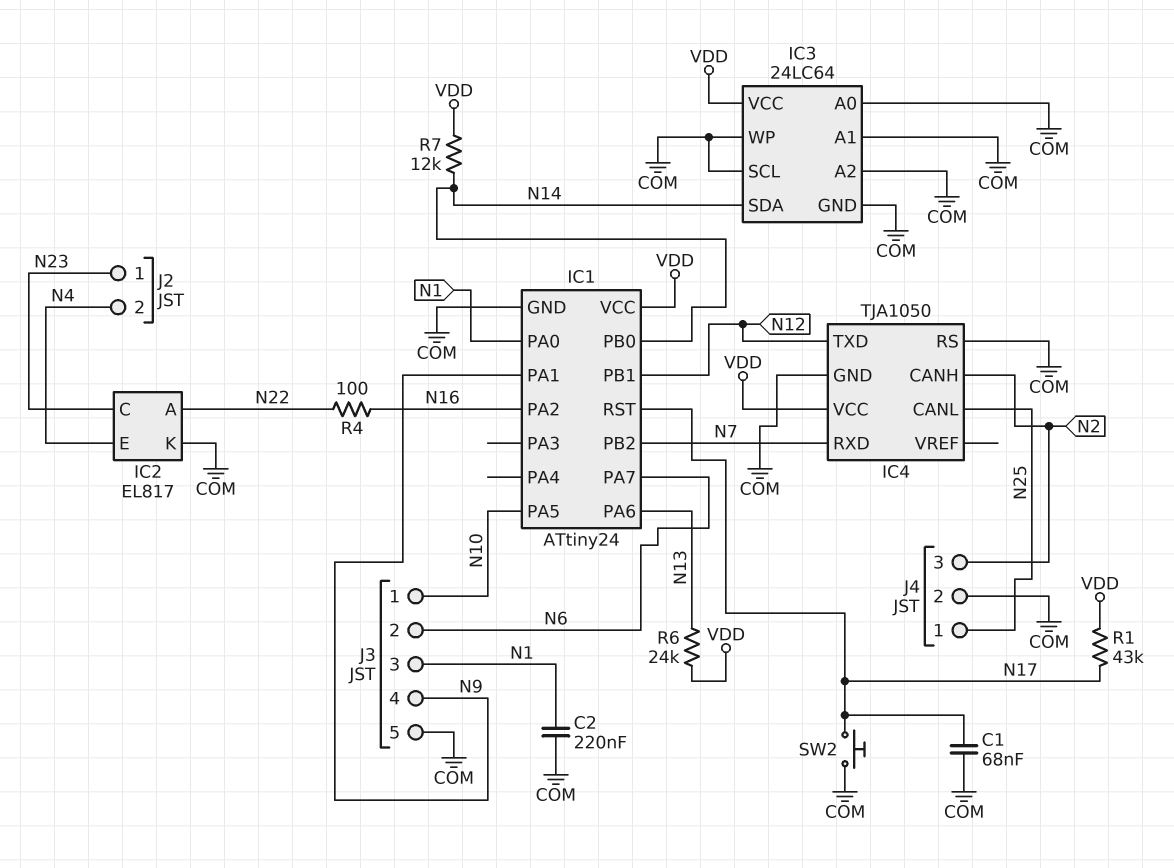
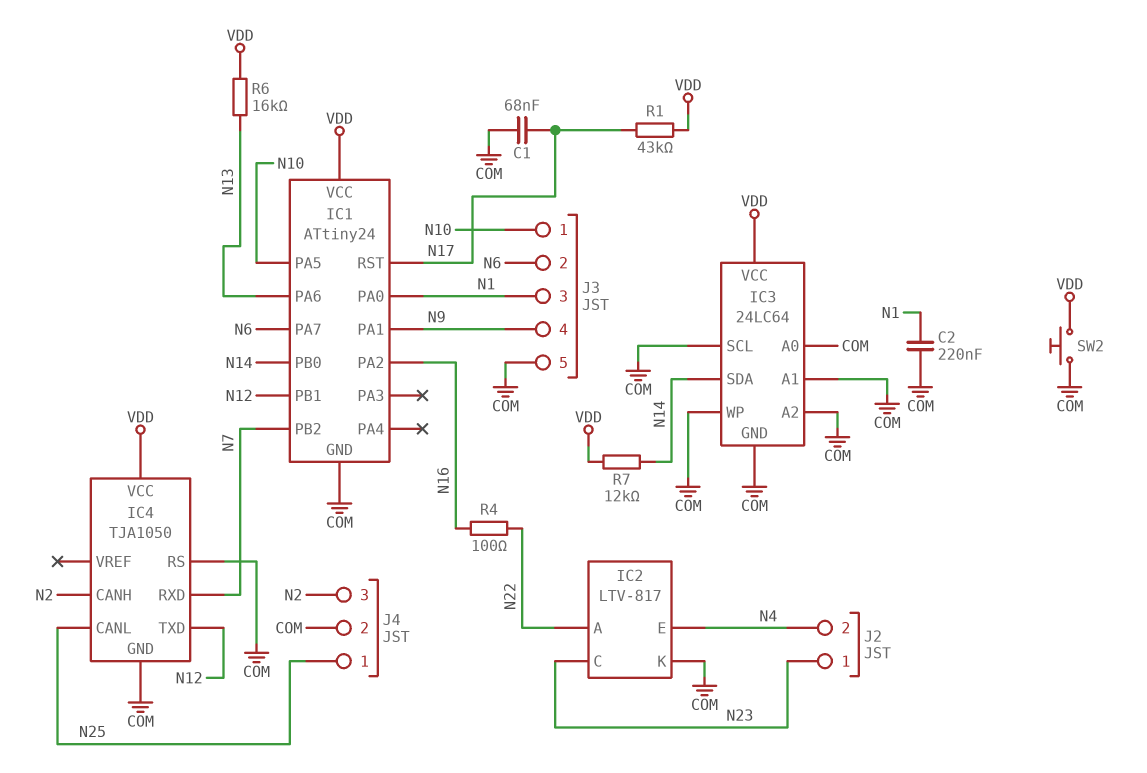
IC2: EL817 -> LTV-817
R6: 24k (N13, VDD) -> 16k (N13, VDD)
SW2: button (COM, N17) -> button (COM, VDD)

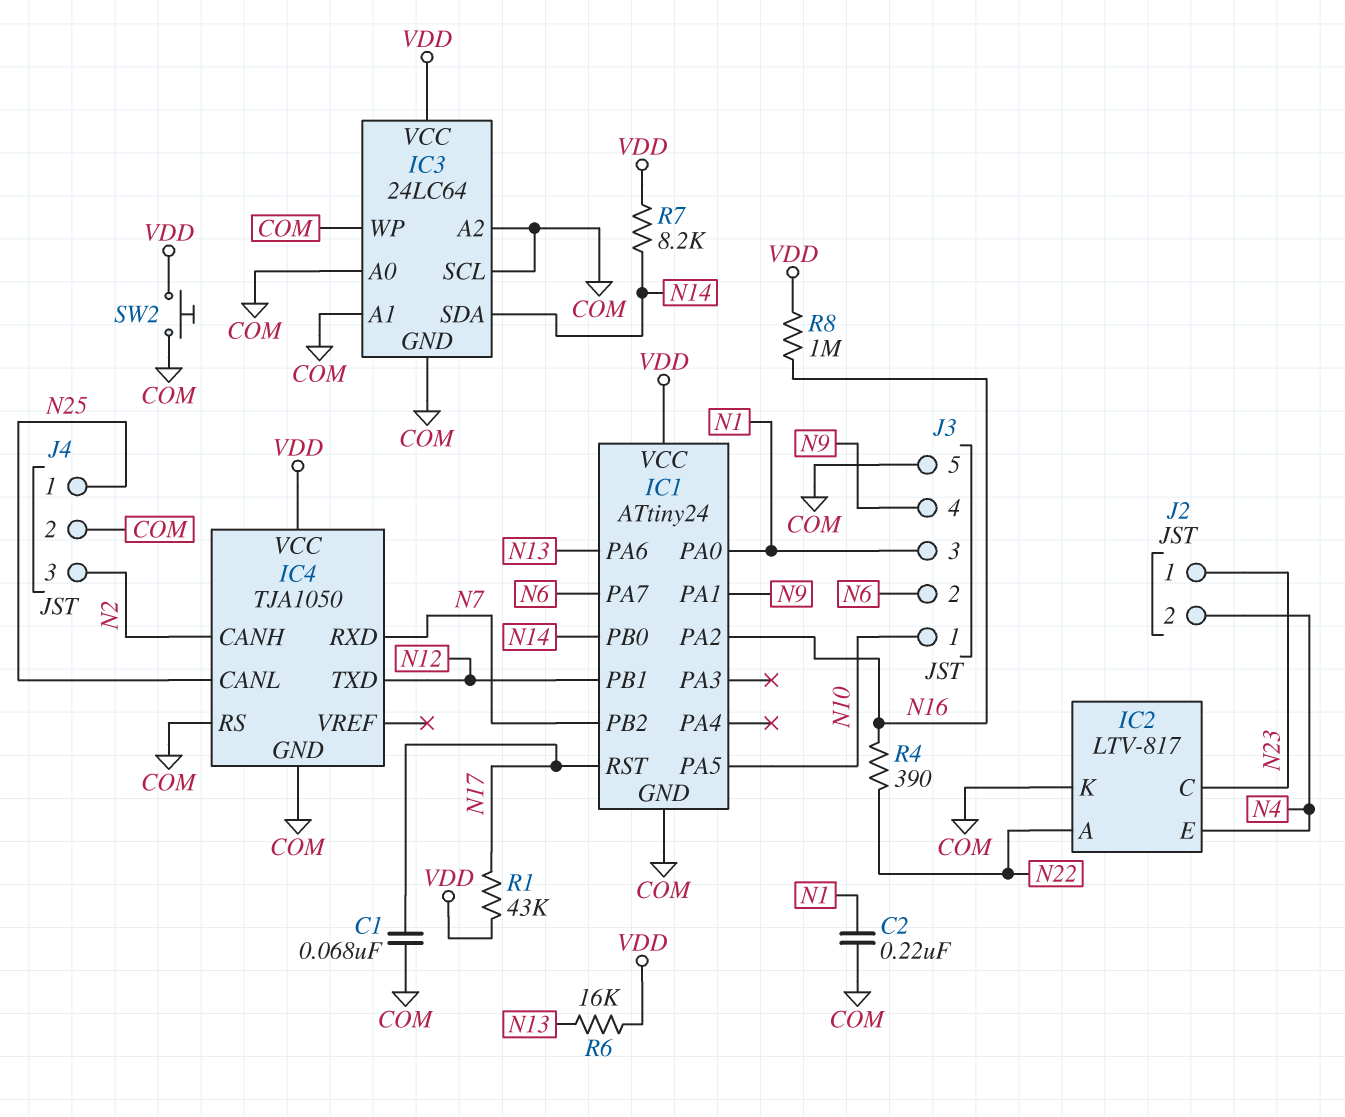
R4: 100 (N16, N22) -> 390 (N16, N22)
R7: 12k (N14, VDD) -> 8.2k (N14, VDD)
R8: none -> 1M (N16, VDD)

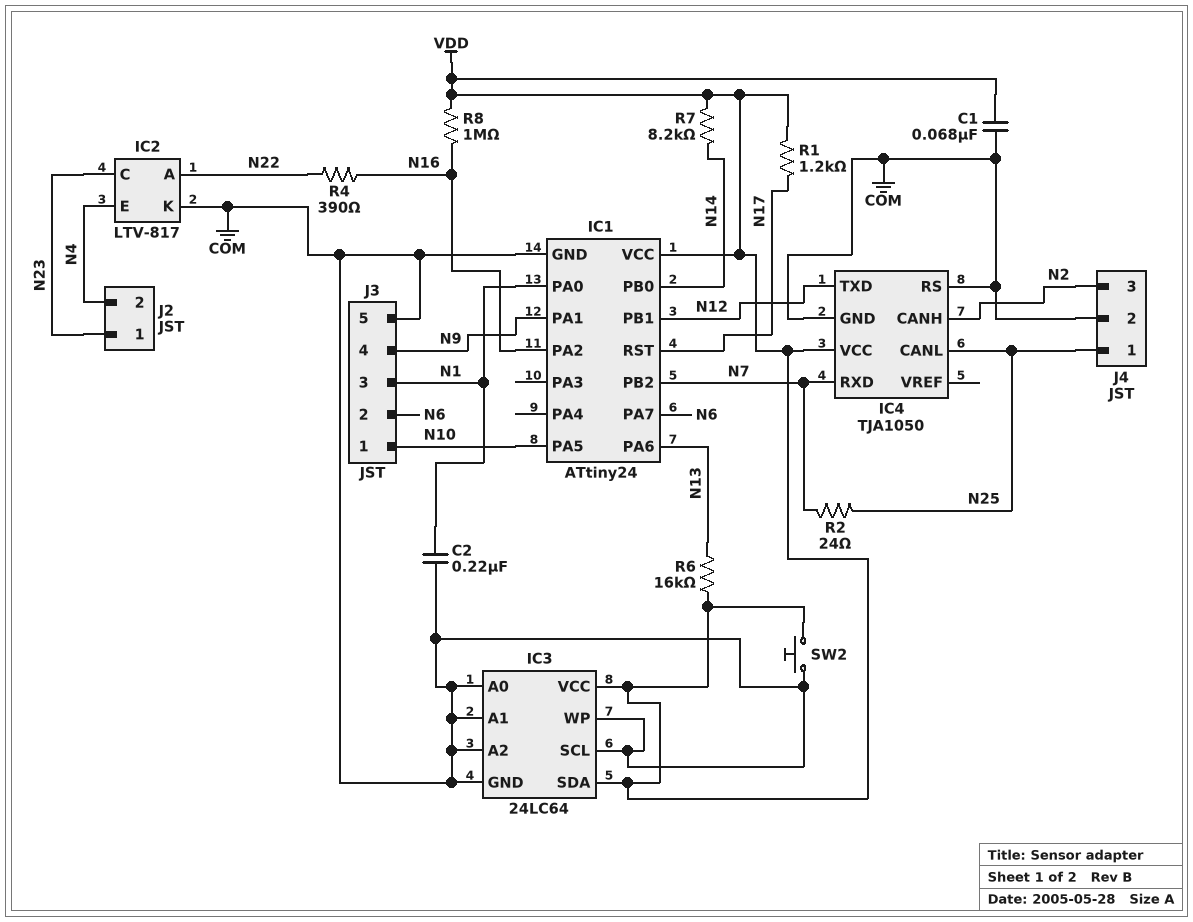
C1: 68nF (COM, N17) -> 68nF (COM, VDD)
IC3 pin SDA: N14 -> VDD
R1: 43k (N17, VDD) -> 1.2k (N17, VDD)
R2: none -> 24 (N7, N25)

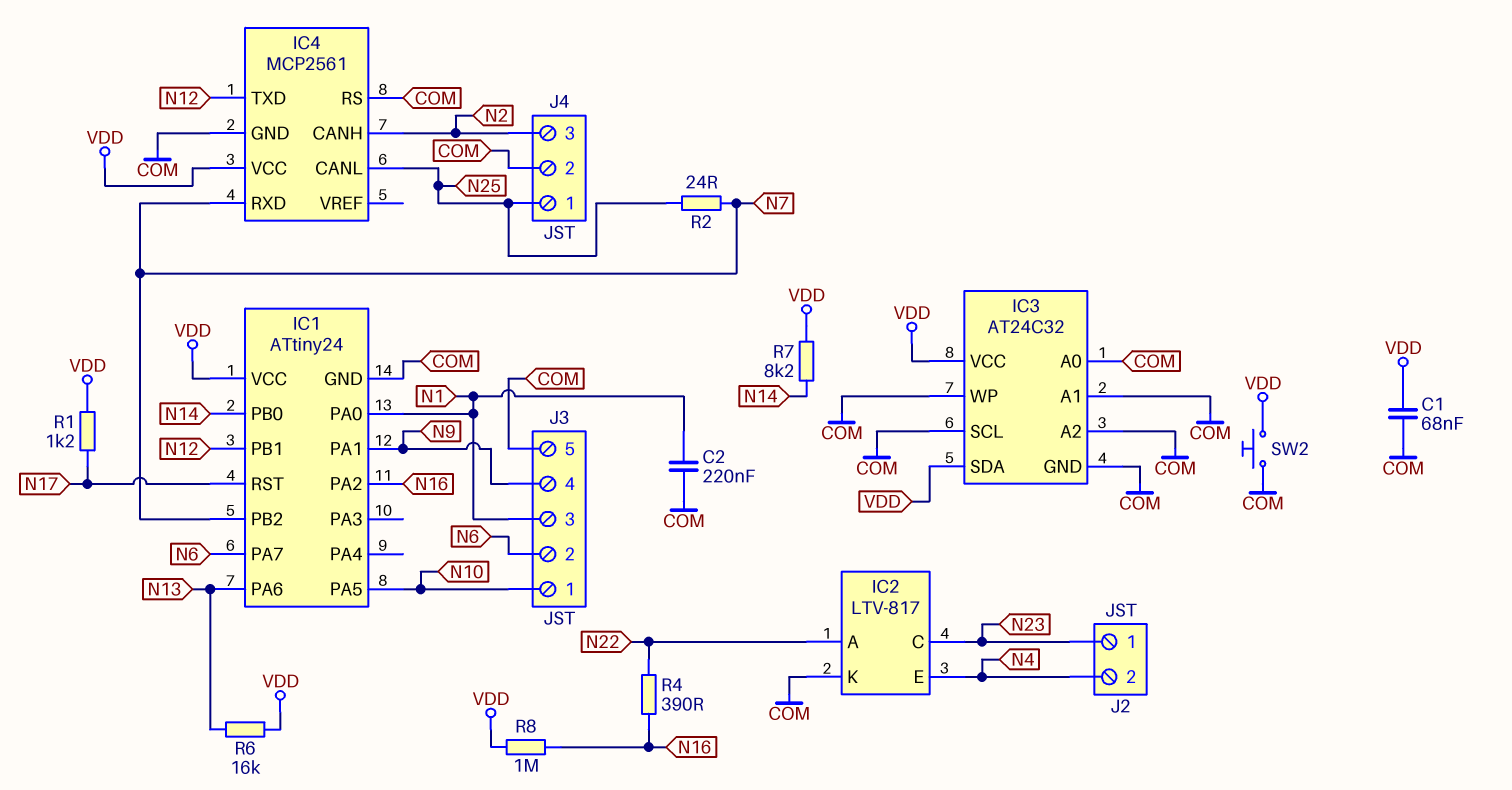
IC3: 24LC64 -> AT24C32
IC4: TJA1050 -> MCP2561

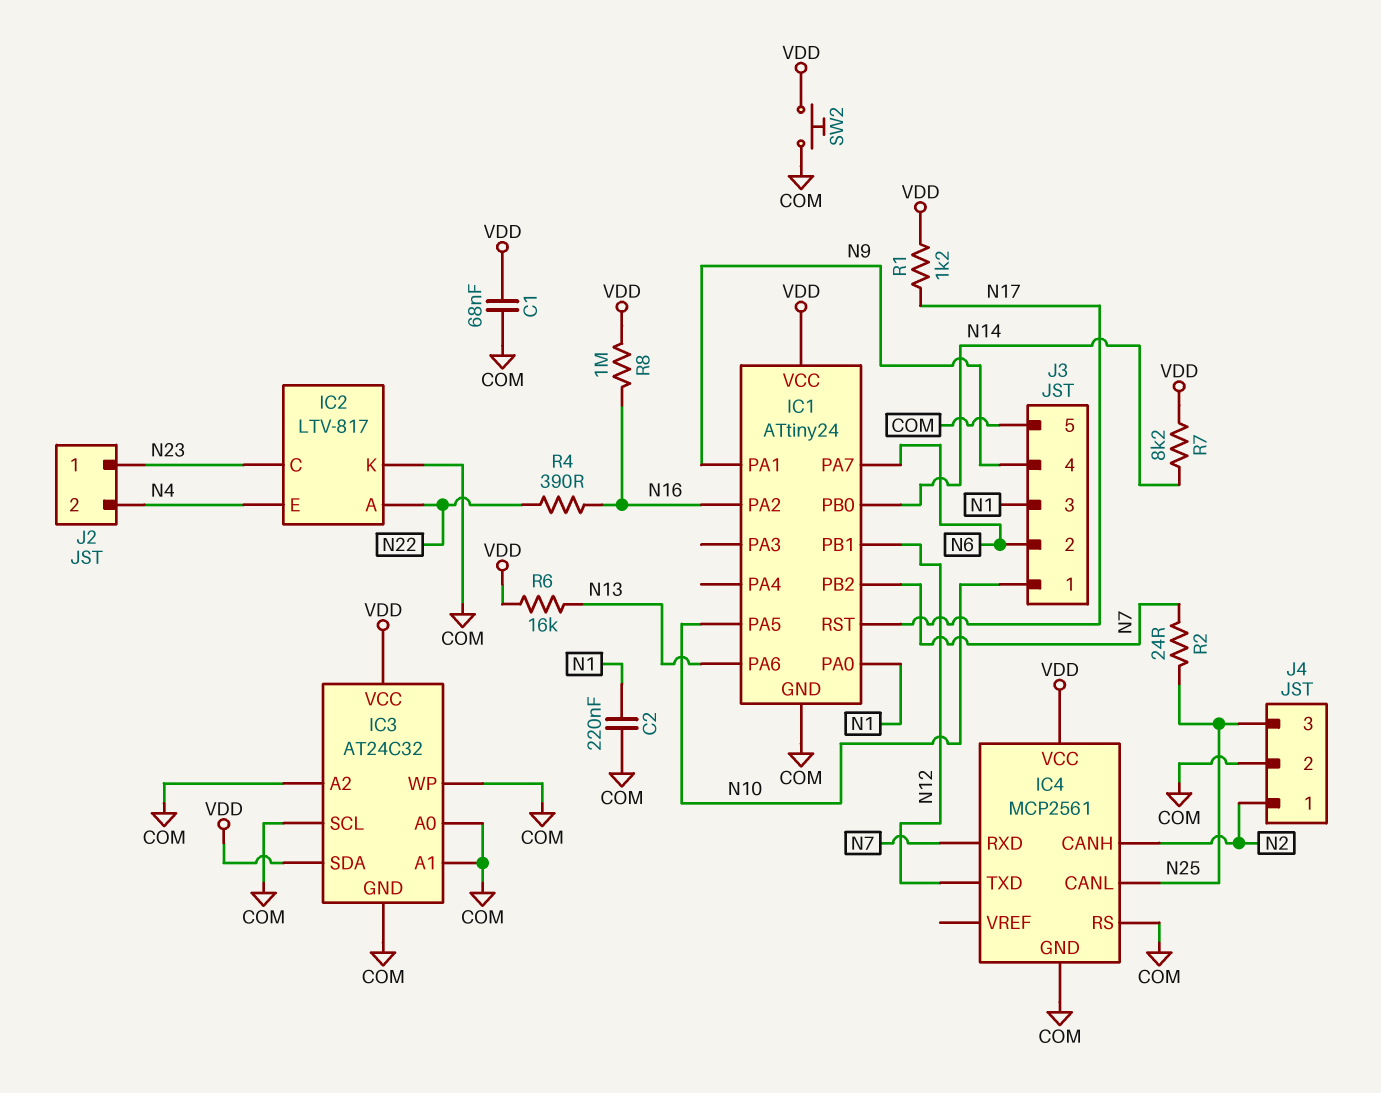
J4 pin 1: N25 -> N2
J4 pin 3: N2 -> N25

